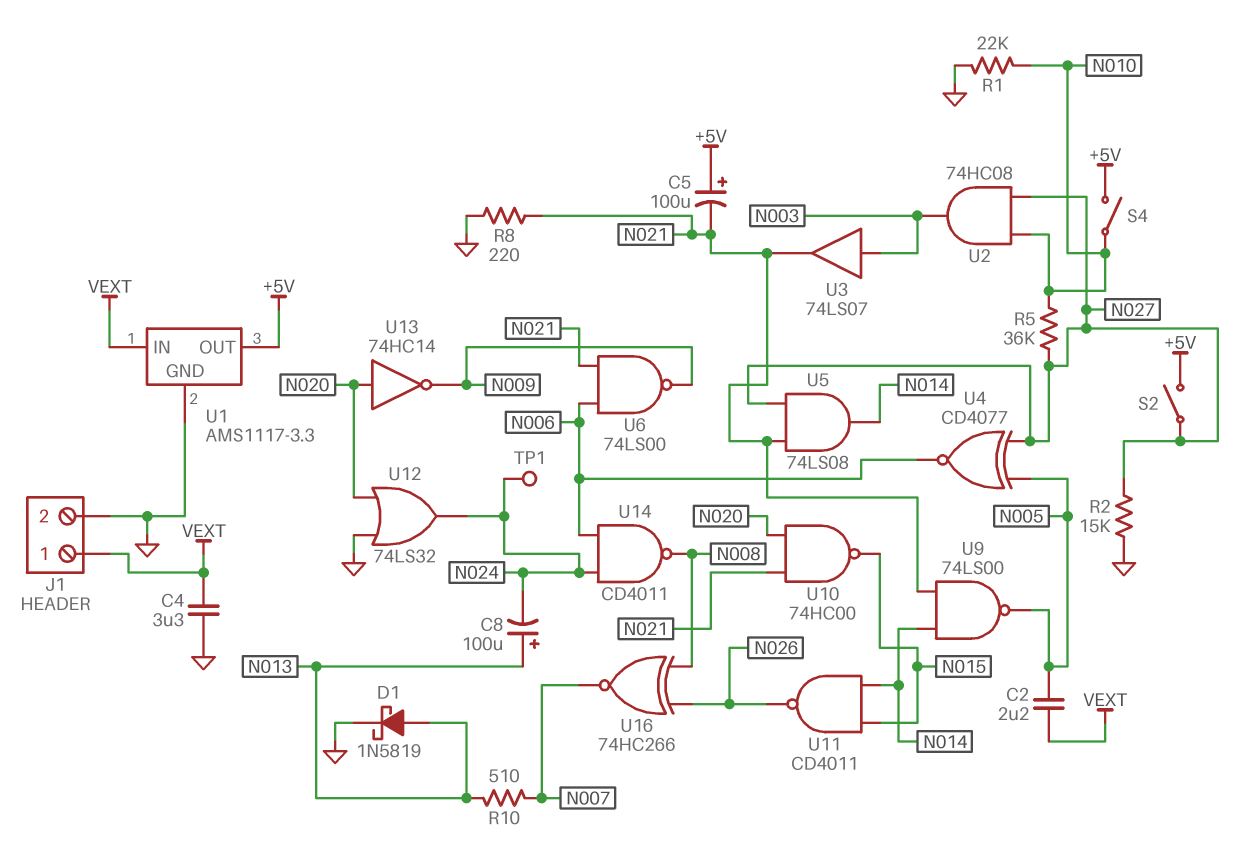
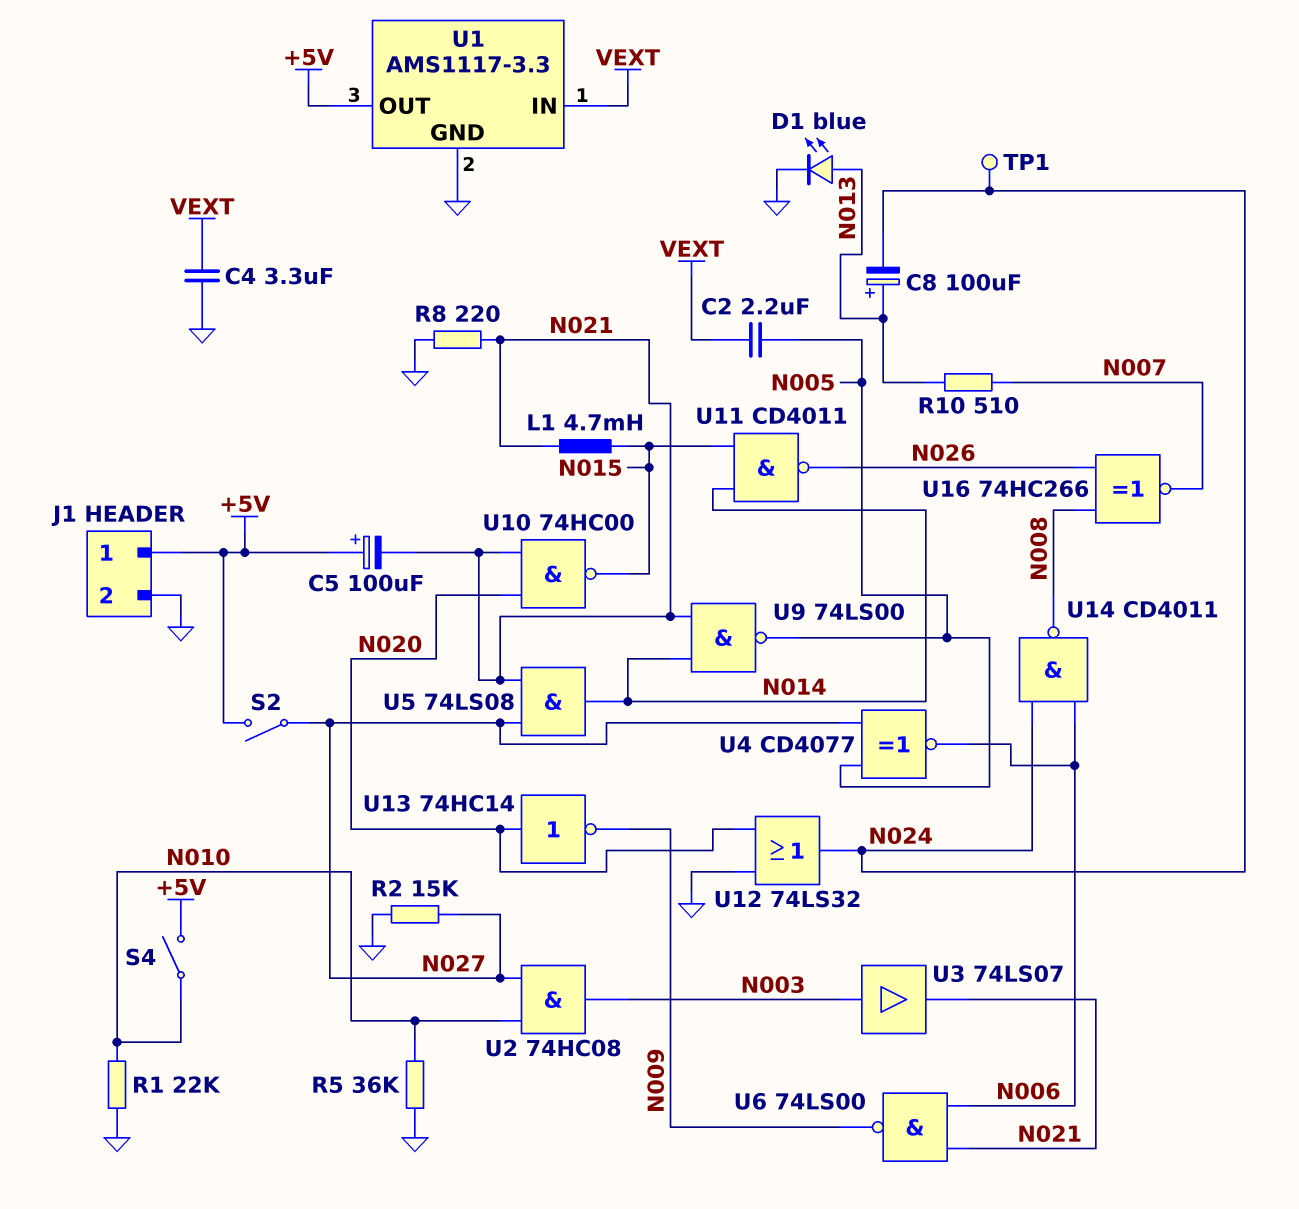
D1: schottky 1N5819 (A N013, K GND) -> LED blue (A N013, K GND)
J1 pin 1: VEXT -> +5V
L1: none -> 4.7mH (N015, N021)
R5: 36k (N010, N027) -> 36k (GND, N010)

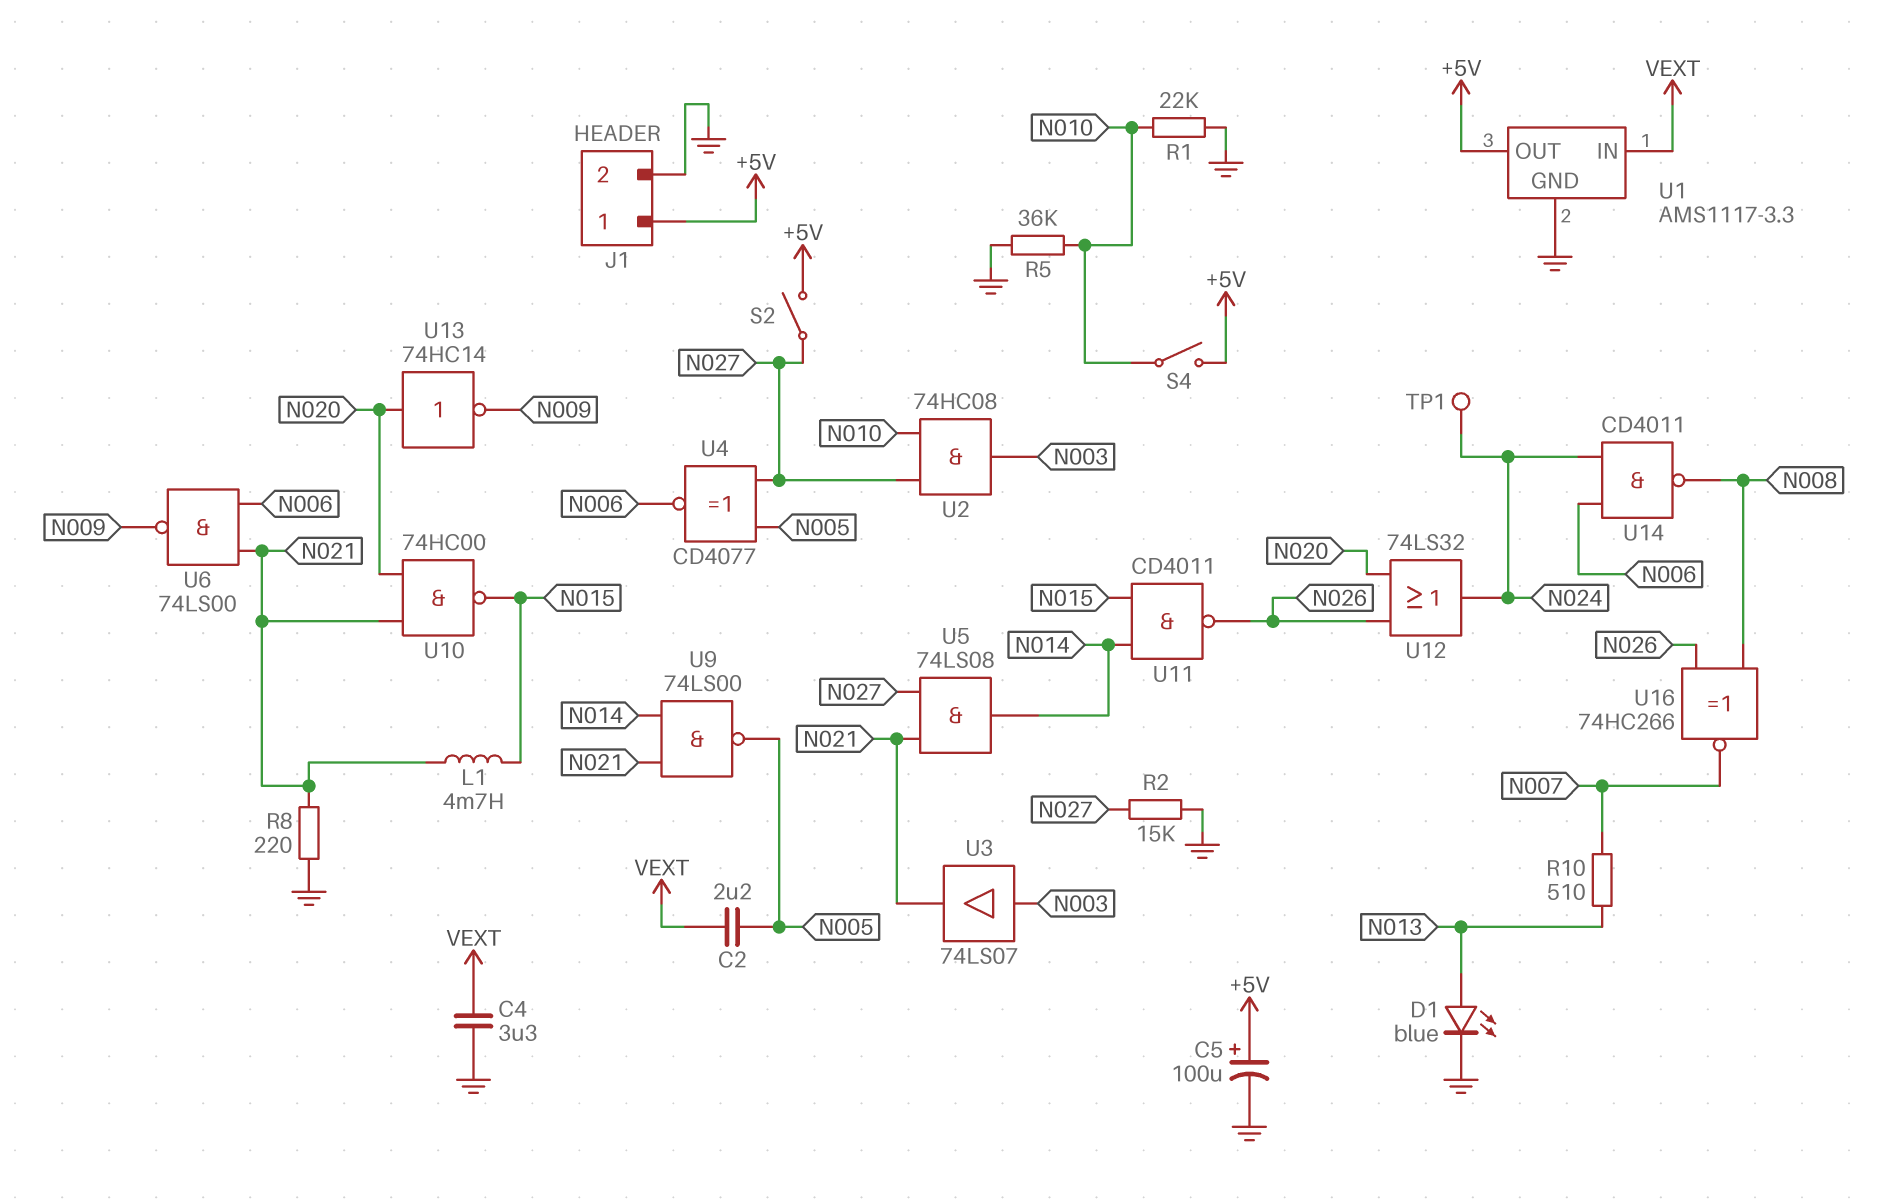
C5: 100uF (plus +5V, minus N021) -> 100uF (plus +5V, minus GND)
C8: 100uF (plus N013, minus N024) -> none
U12: OR 74LS32 (in GND, in N020, out N024) -> OR 74LS32 (in N020, in N026, out N024)

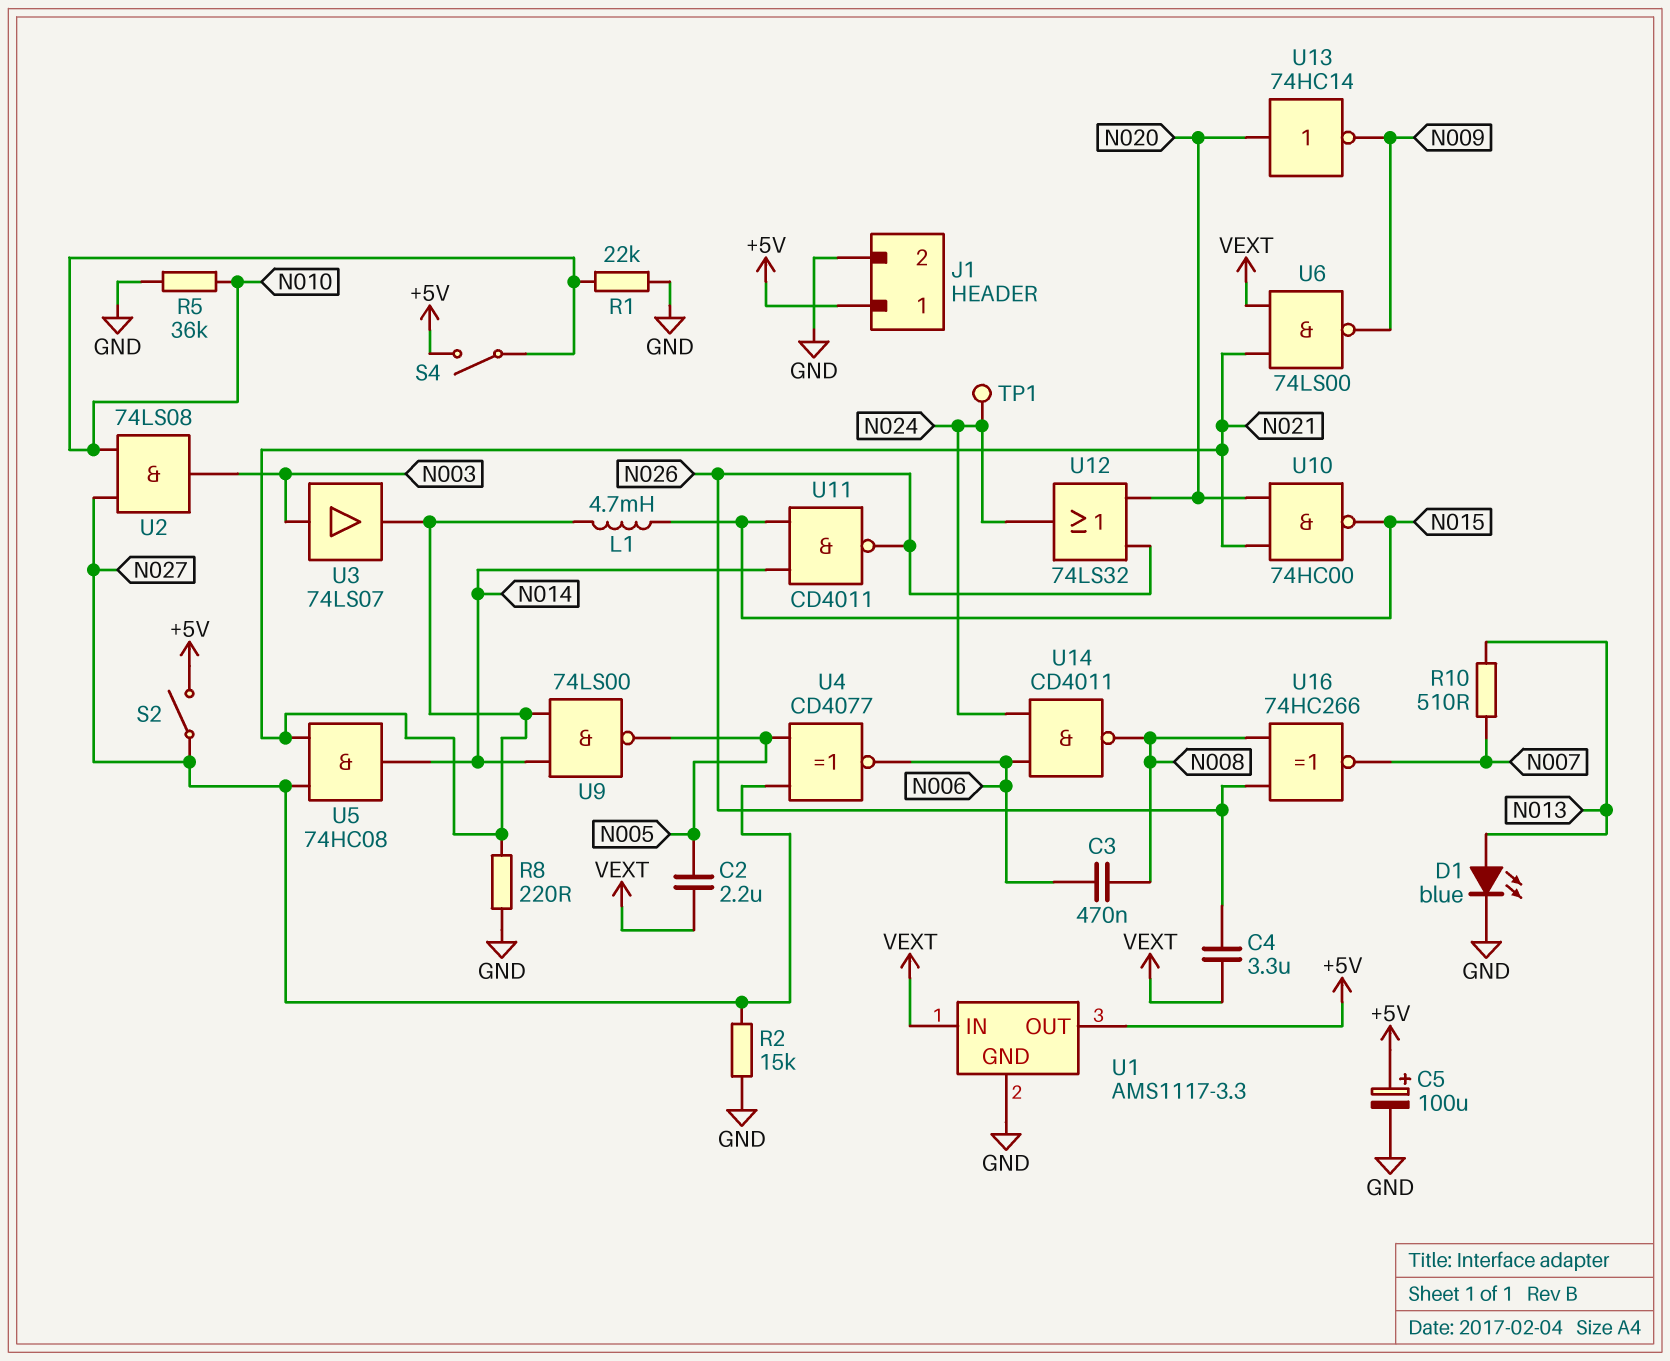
C3: none -> 470nF (N006, N008)
C4: 3.3uF (GND, VEXT) -> 3.3uF (N026, VEXT)
U2: AND 74HC08 (in N010, in N027, out N003) -> AND 74LS08 (in N010, in N027, out N003)
U5: AND 74LS08 (in N021, in N027, out N014) -> AND 74HC08 (in N021, in N027, out N014)
U6: NAND 74LS00 (in N006, in N021, out N009) -> NAND 74LS00 (in N021, in VEXT, out N009)

